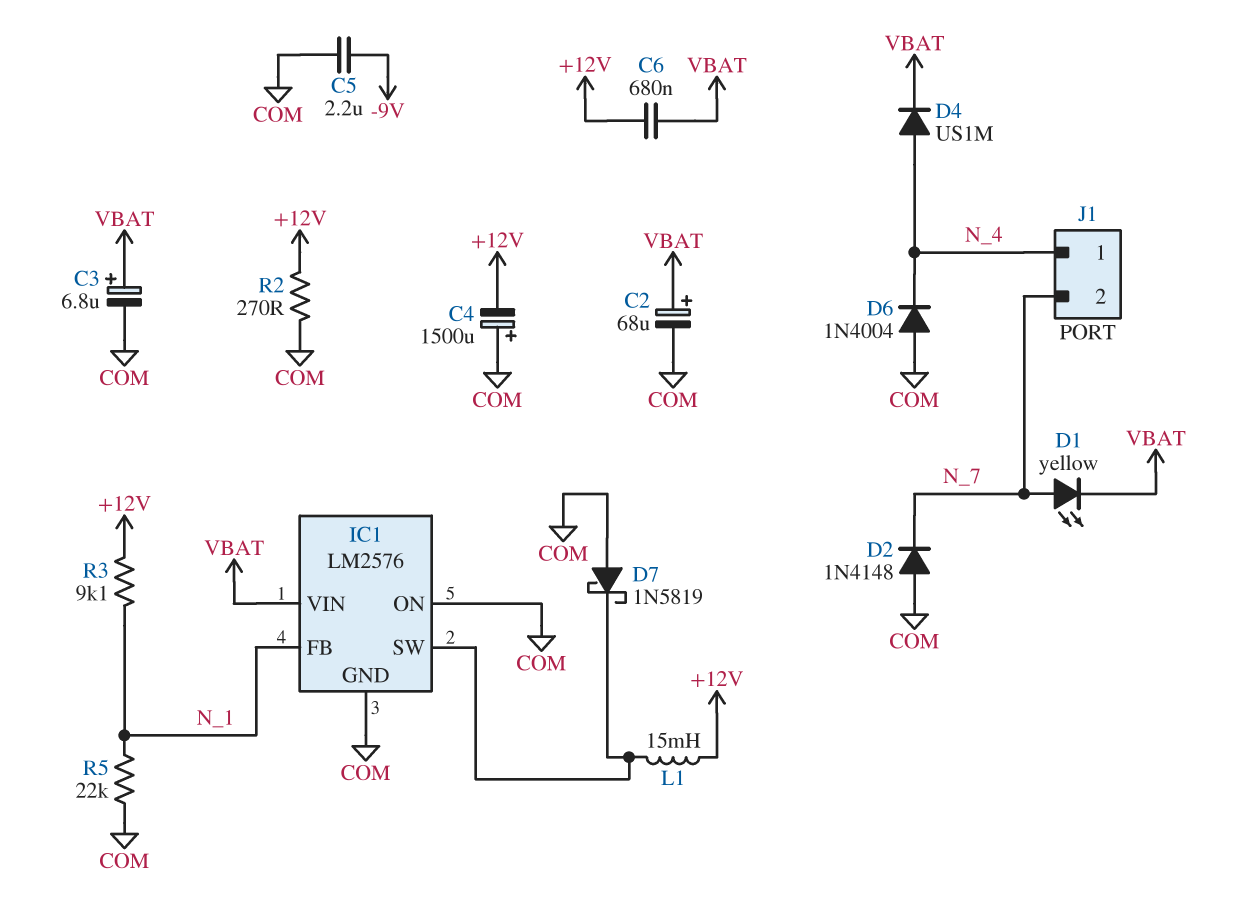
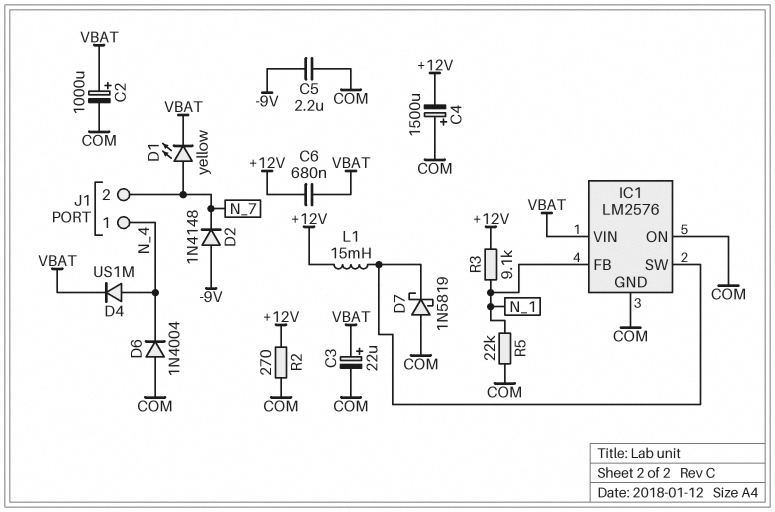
C2: 68uF (plus VBAT, minus COM) -> 1000uF (plus VBAT, minus COM)
C3: 6.8uF (plus VBAT, minus COM) -> 22uF (plus VBAT, minus COM)
D2: diode 1N4148 (A COM, K N_7) -> diode 1N4148 (A -9V, K N_7)

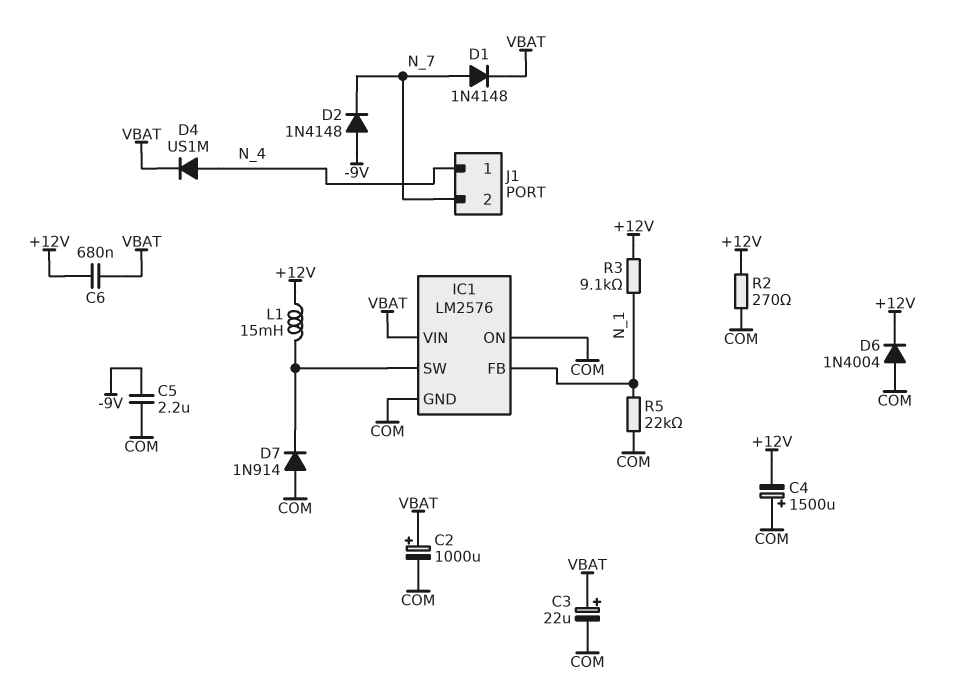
D1: LED yellow (A N_7, K VBAT) -> diode 1N4148 (A N_7, K VBAT)
D6: diode 1N4004 (A COM, K N_4) -> diode 1N4004 (A COM, K +12V)
D7: schottky 1N5819 (A COM, K IC1/SW) -> diode 1N914 (A COM, K IC1/SW)

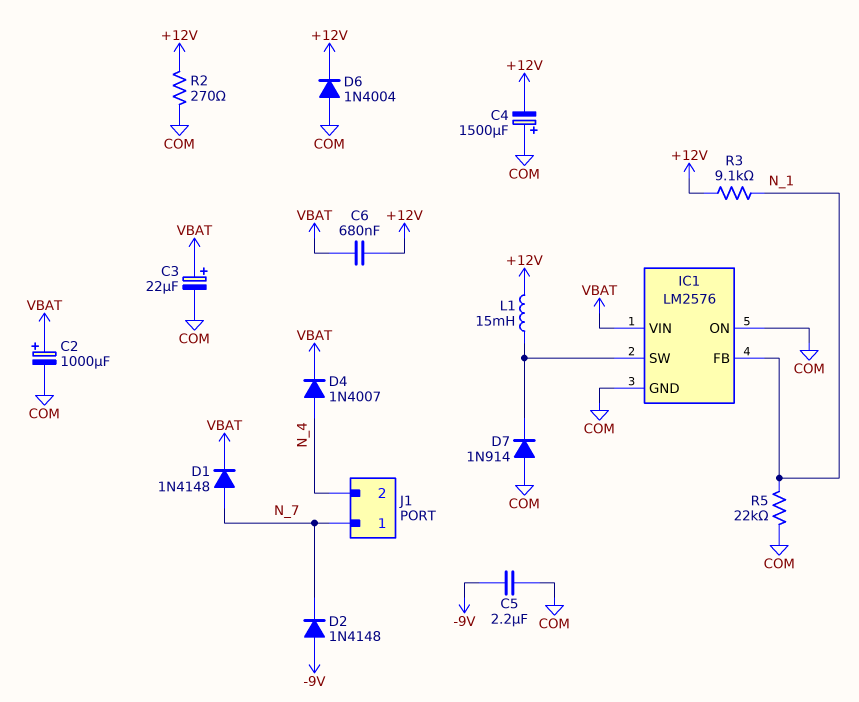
D4: diode US1M (A N_4, K VBAT) -> diode 1N4007 (A N_4, K VBAT)
J1 pin 1: N_4 -> N_7
J1 pin 2: N_7 -> N_4

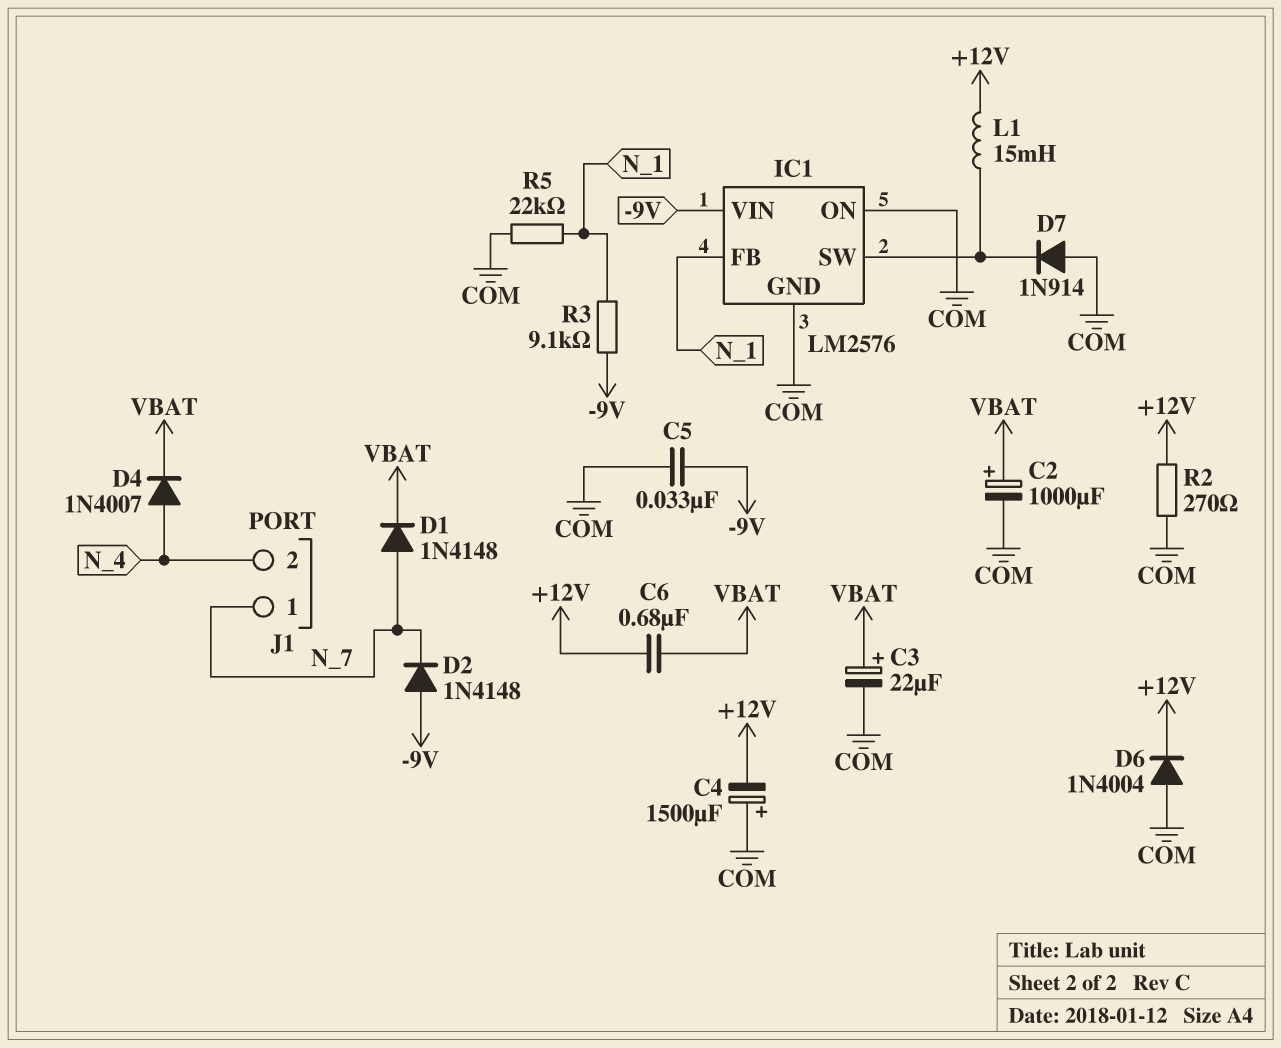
C5: 2.2uF (-9V, COM) -> 33nF (-9V, COM)
IC1 pin VIN: VBAT -> -9V
R3: 9.1k (+12V, N_1) -> 9.1k (-9V, N_1)

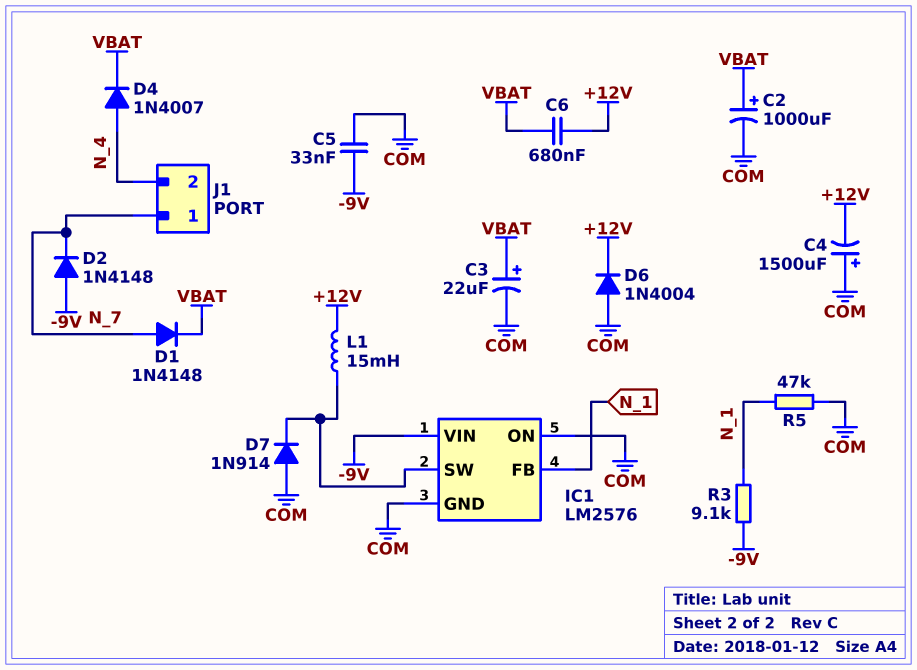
R2: 270 (+12V, COM) -> none
R5: 22k (COM, N_1) -> 47k (COM, N_1)

